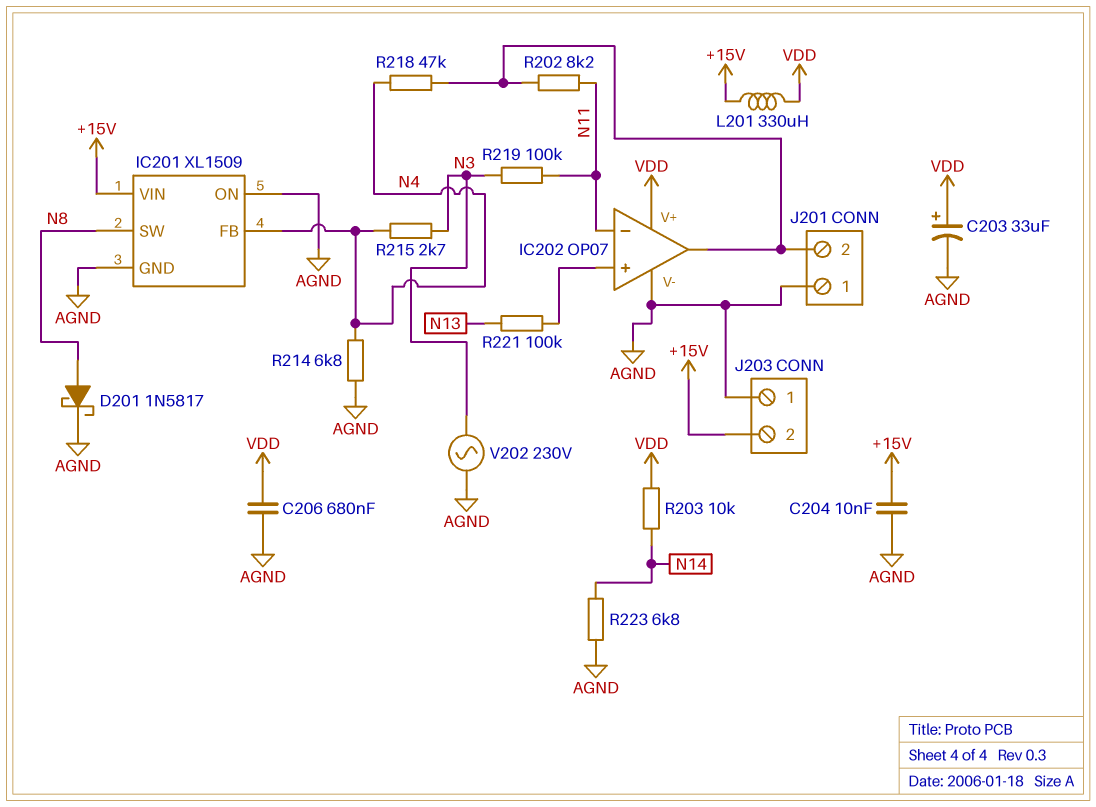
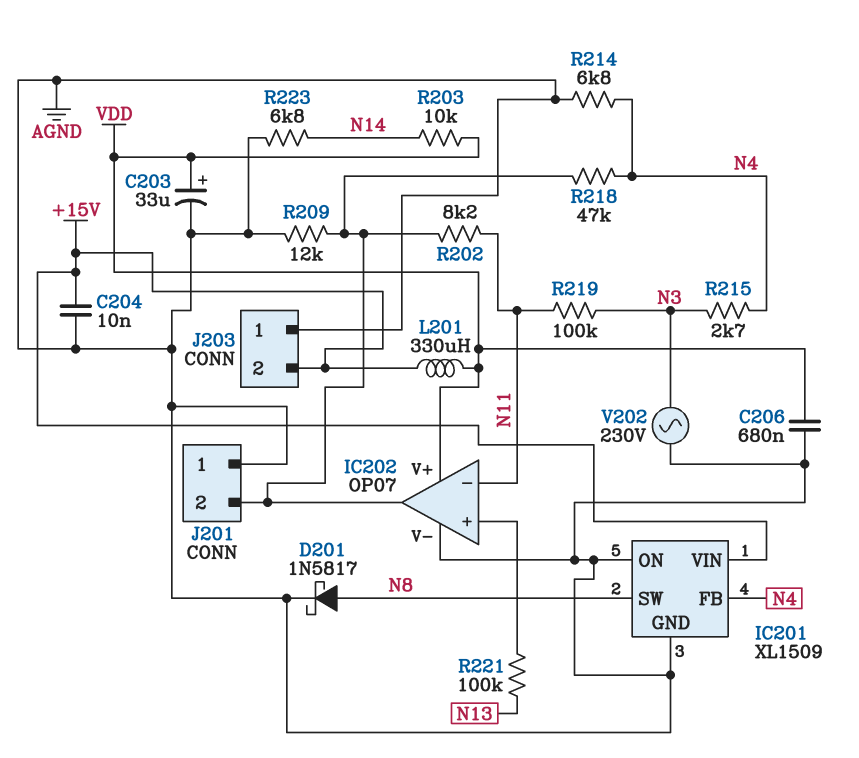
R209: none -> 12k (AGND, IC202/out)

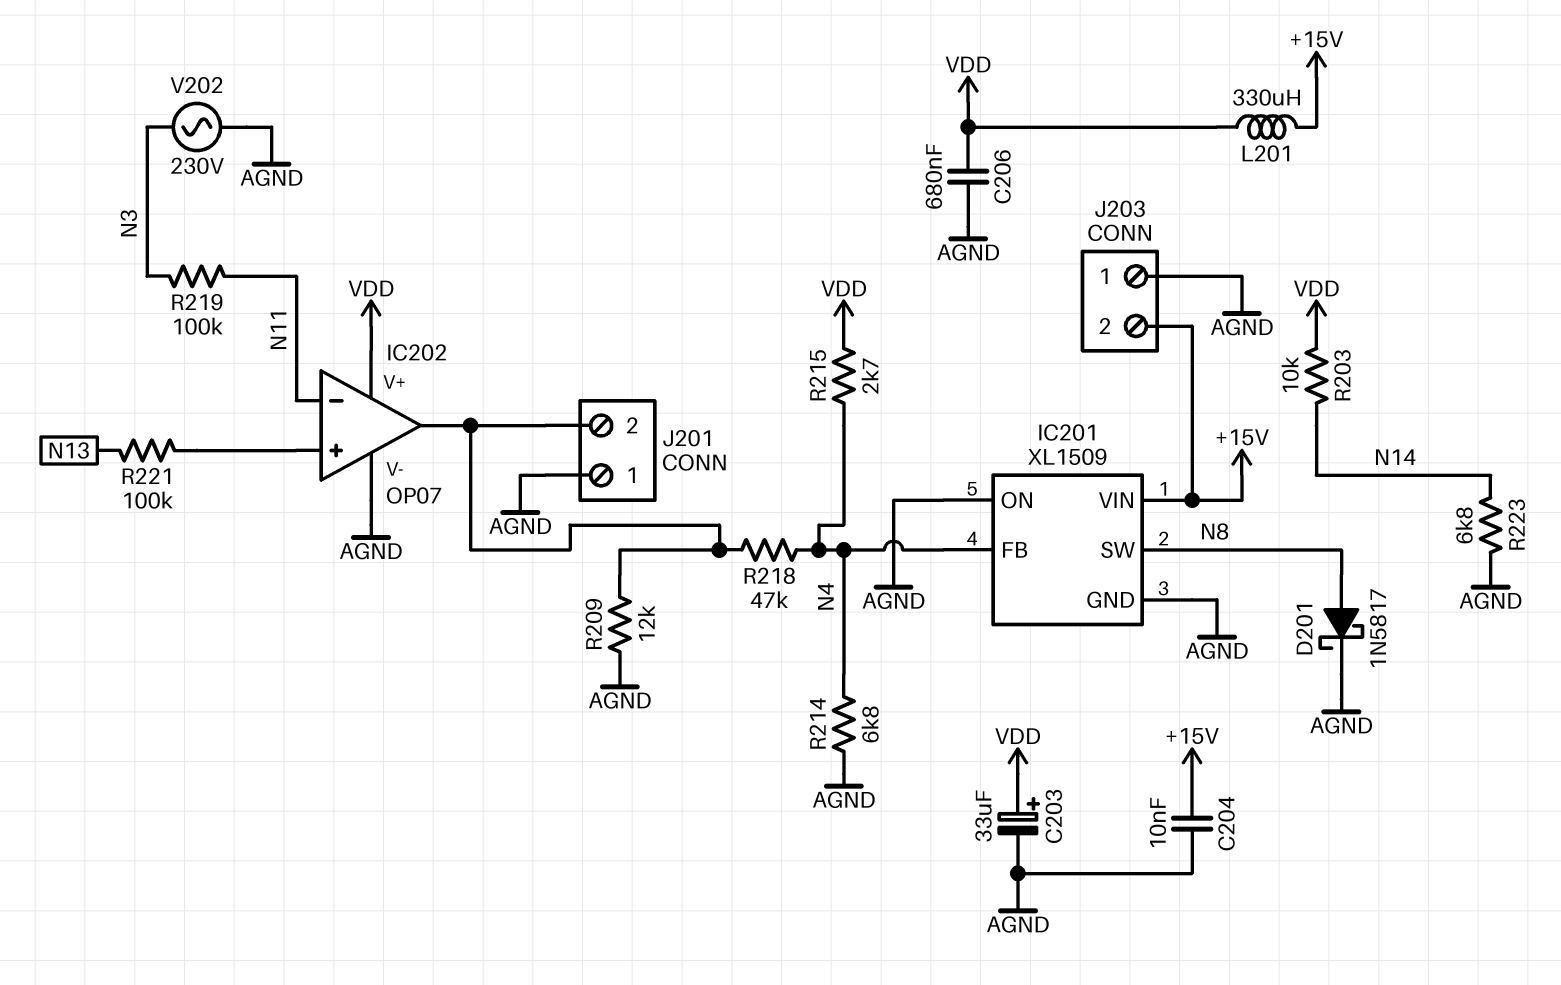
R202: 8.2k (IC202/out, N11) -> none
R215: 2.7k (N3, N4) -> 2.7k (N4, VDD)

